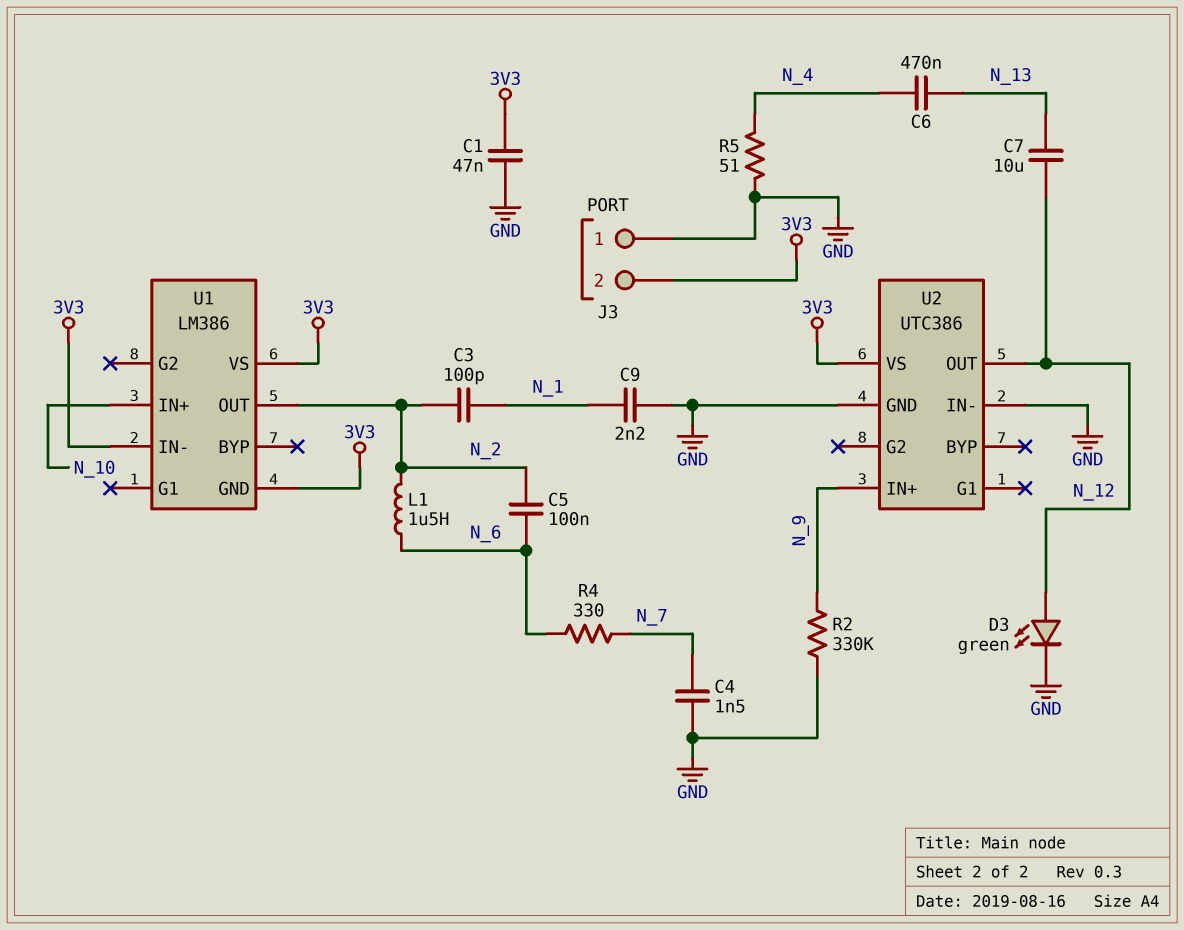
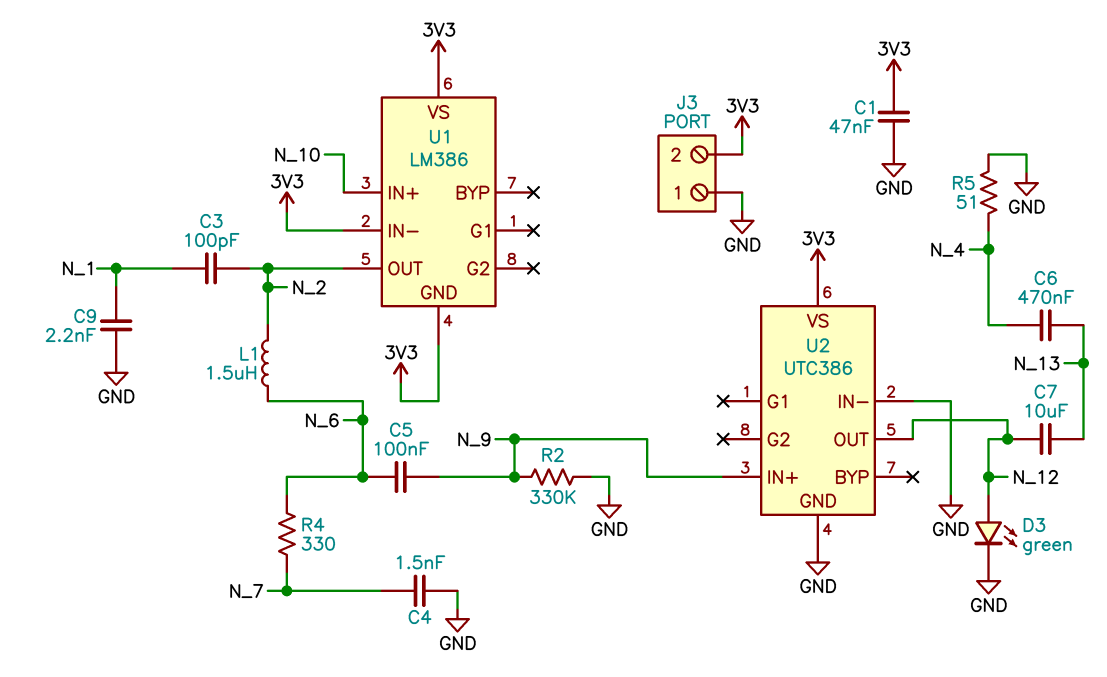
C5: 100nF (N_2, N_6) -> 100nF (N_6, N_9)

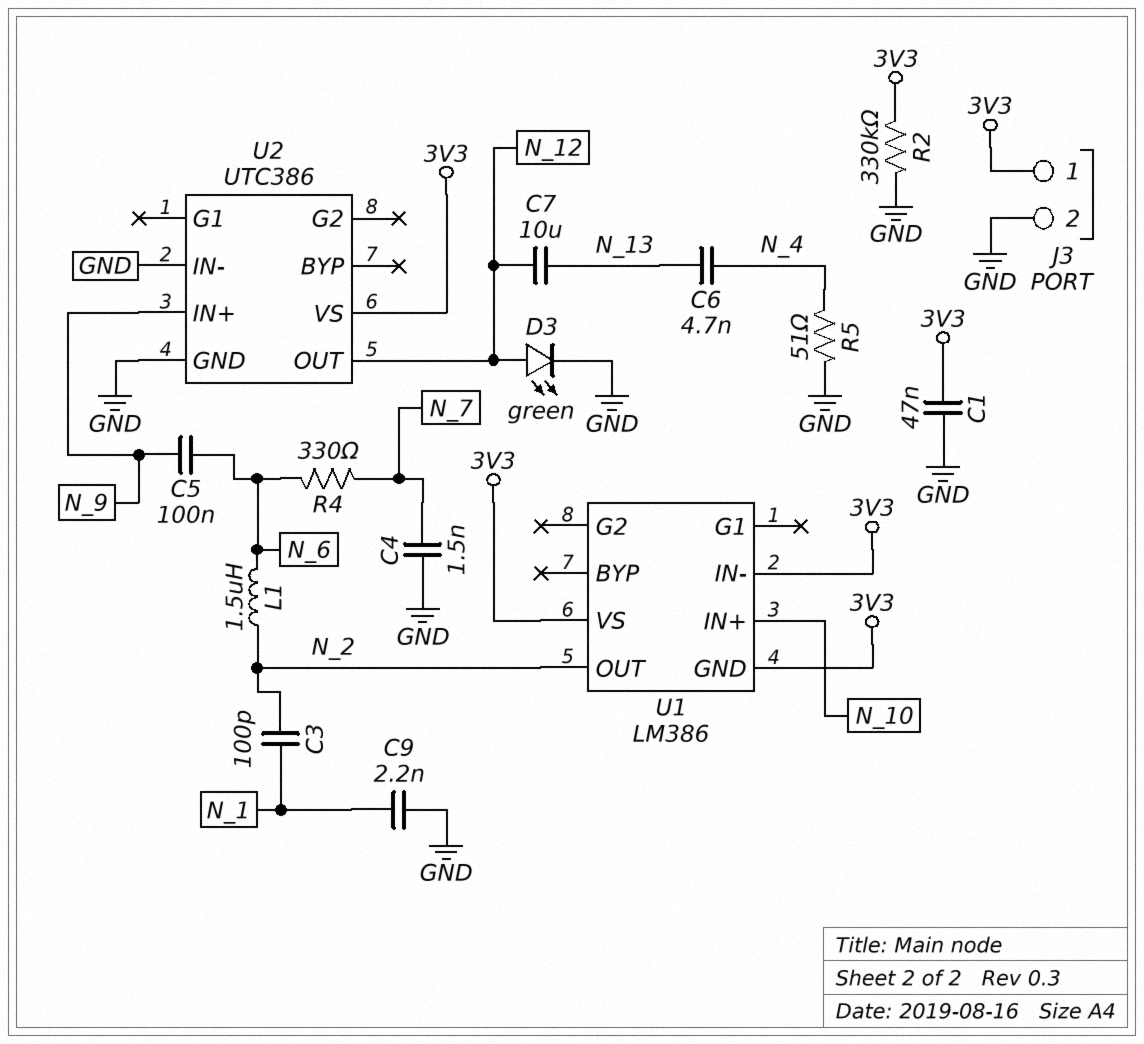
C6: 470nF (N_4, N_13) -> 4.7nF (N_4, N_13)
J3 pin 1: GND -> 3V3
J3 pin 2: 3V3 -> GND
R2: 330k (GND, N_9) -> 330k (3V3, GND)

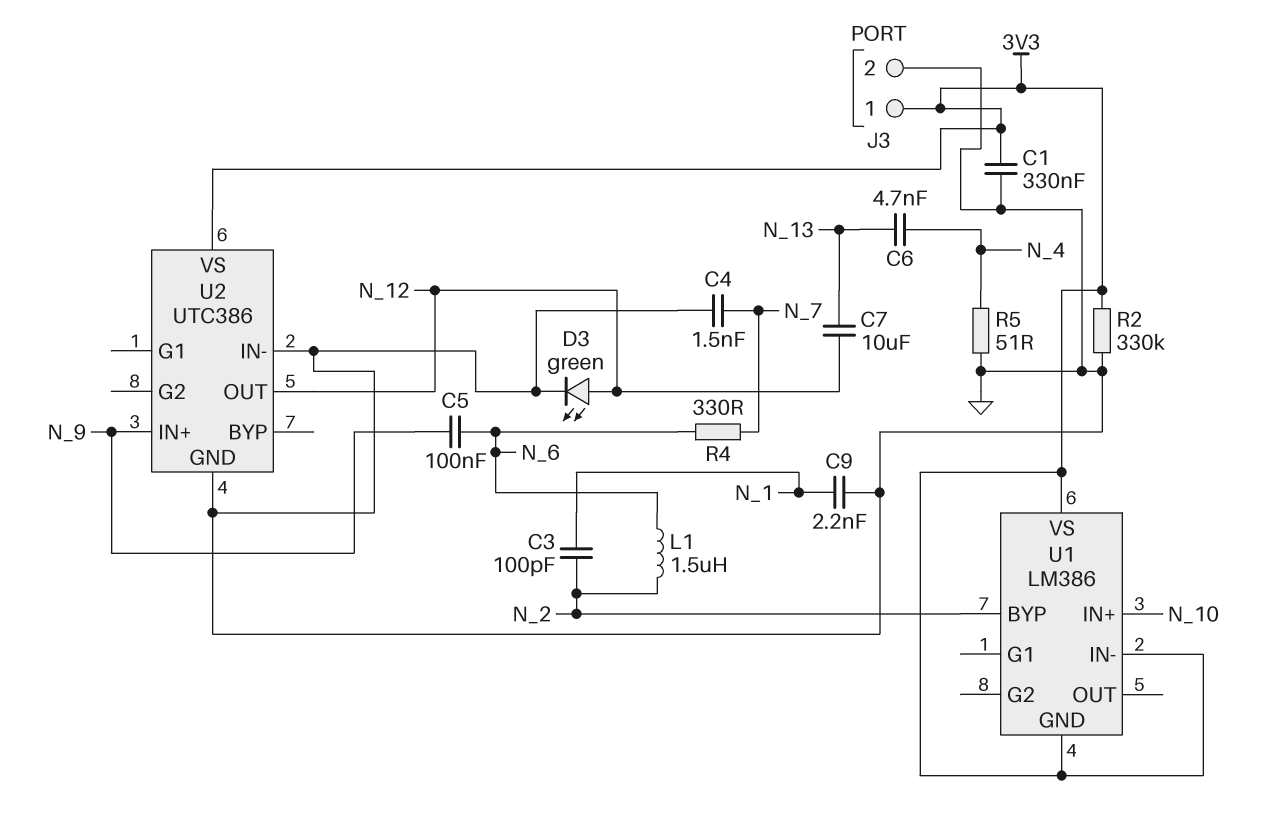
C1: 47nF (3V3, GND) -> 330nF (3V3, GND)
U1 pin BYP: none -> N_2
U1 pin OUT: N_2 -> none

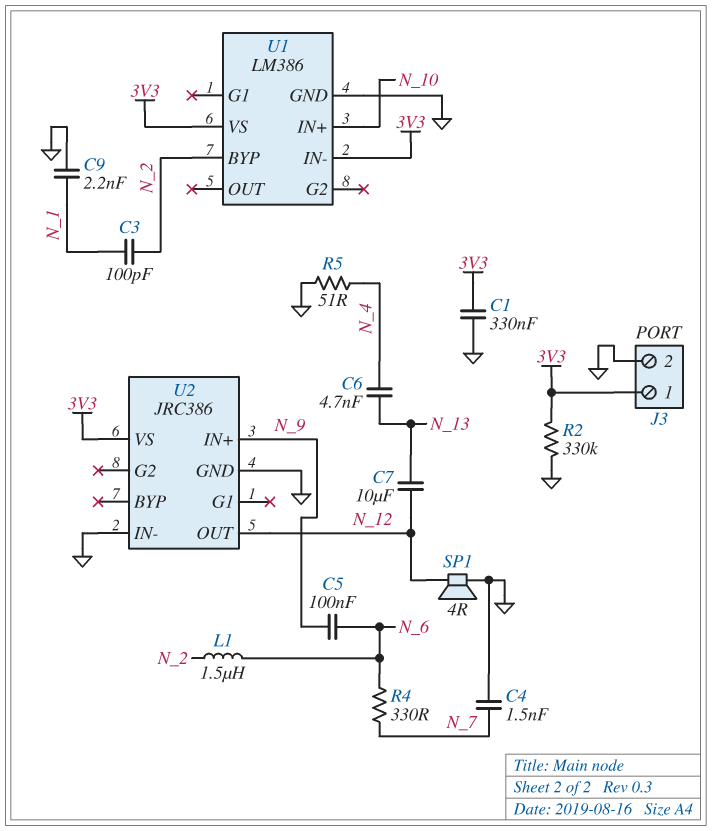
D3: LED green (A N_12, K GND) -> none
SP1: none -> speaker 4R (GND, N_12)
U1 pin GND: 3V3 -> GND
U2: UTC386 -> JRC386

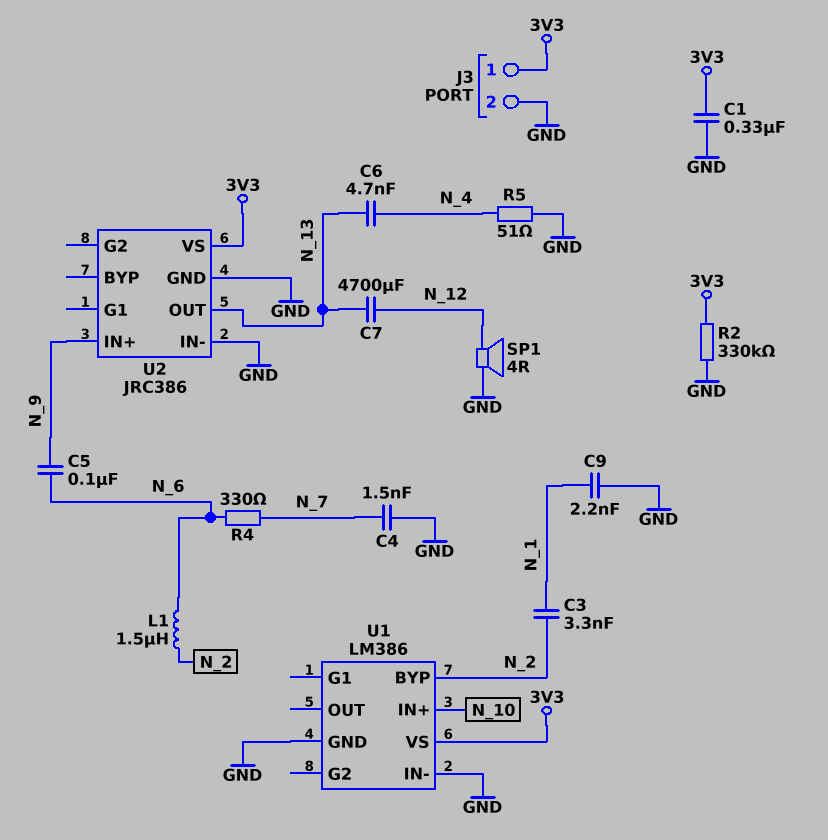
C3: 100pF (N_1, N_2) -> 3.3nF (N_1, N_2)
C7: 10uF (N_12, N_13) -> 4700uF (N_12, N_13)
U1 pin IN-: 3V3 -> GND
U2 pin OUT: N_12 -> N_13

